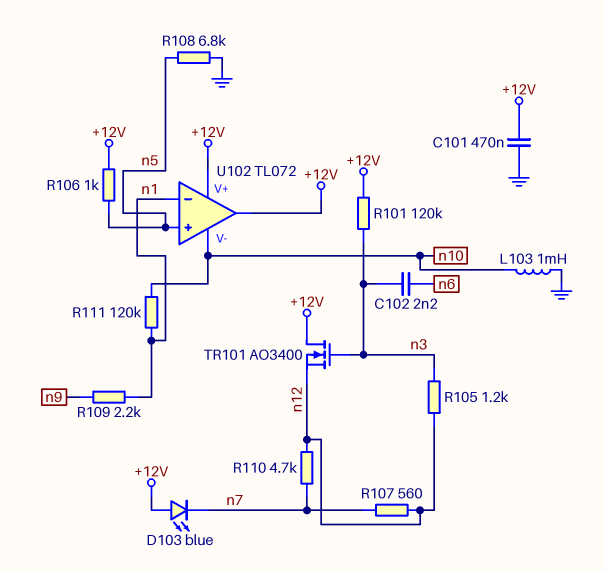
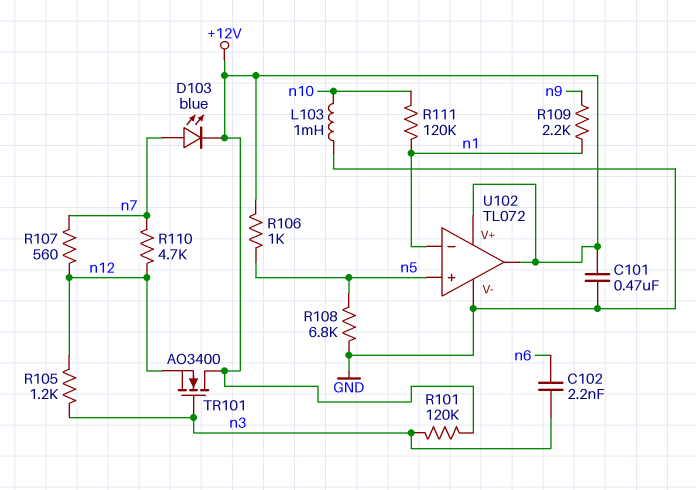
D103: LED blue (A +12V, K n7) -> LED blue (A n7, K +12V)
U102 pin V-: n10 -> GND

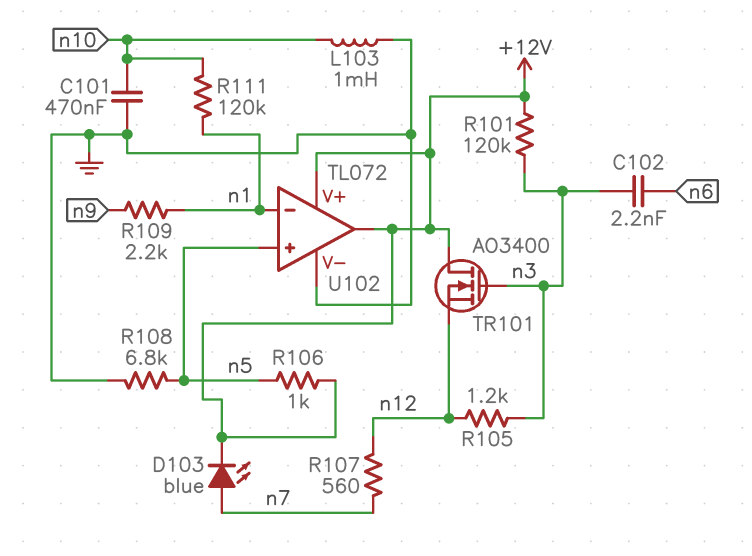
C101: 470nF (+12V, GND) -> 470nF (GND, n10)
R110: 4.7k (n7, n12) -> none

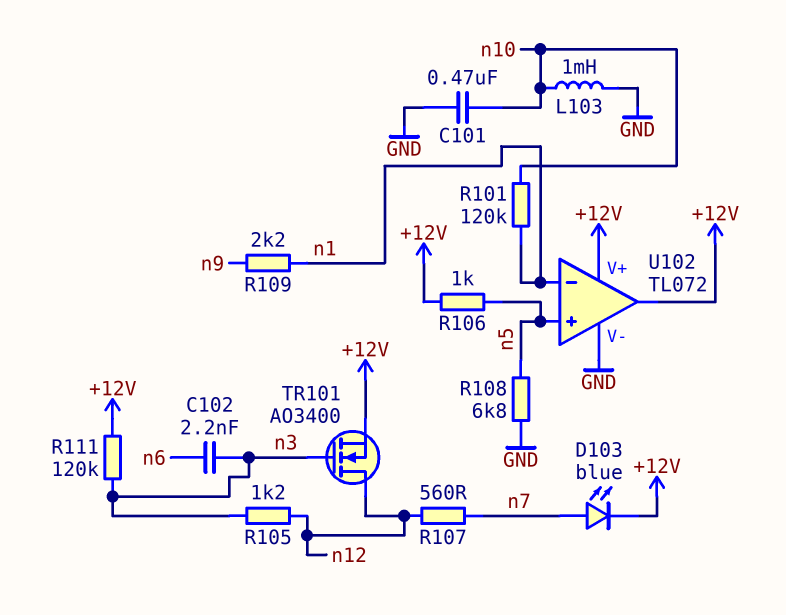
R101: 120k (+12V, n3) -> 120k (n1, n10)
R111: 120k (n1, n10) -> 120k (+12V, n3)
TR101: NMOS AO3400 (G n3, D +12V, S n12) -> NMOS AO3400 (G n3, D n12, S +12V)

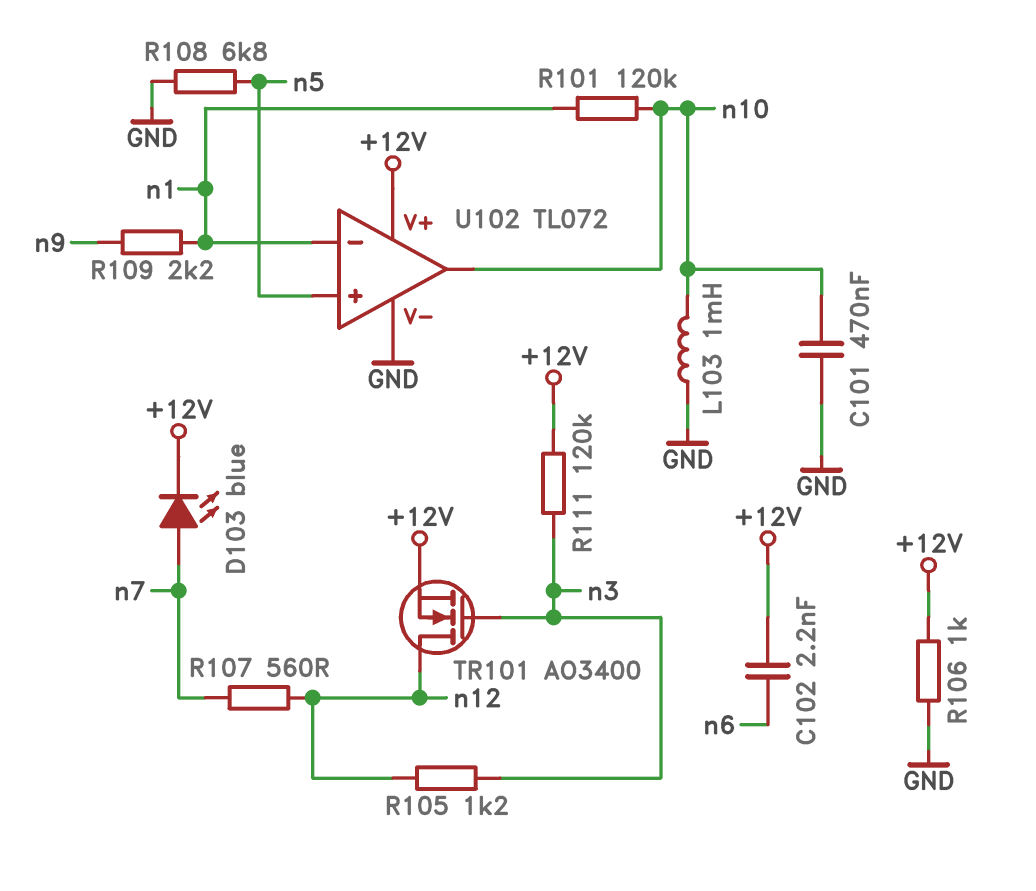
C102: 2.2nF (n3, n6) -> 2.2nF (+12V, n6)
R106: 1k (+12V, n5) -> 1k (+12V, GND)
U102 pin out: +12V -> n10

